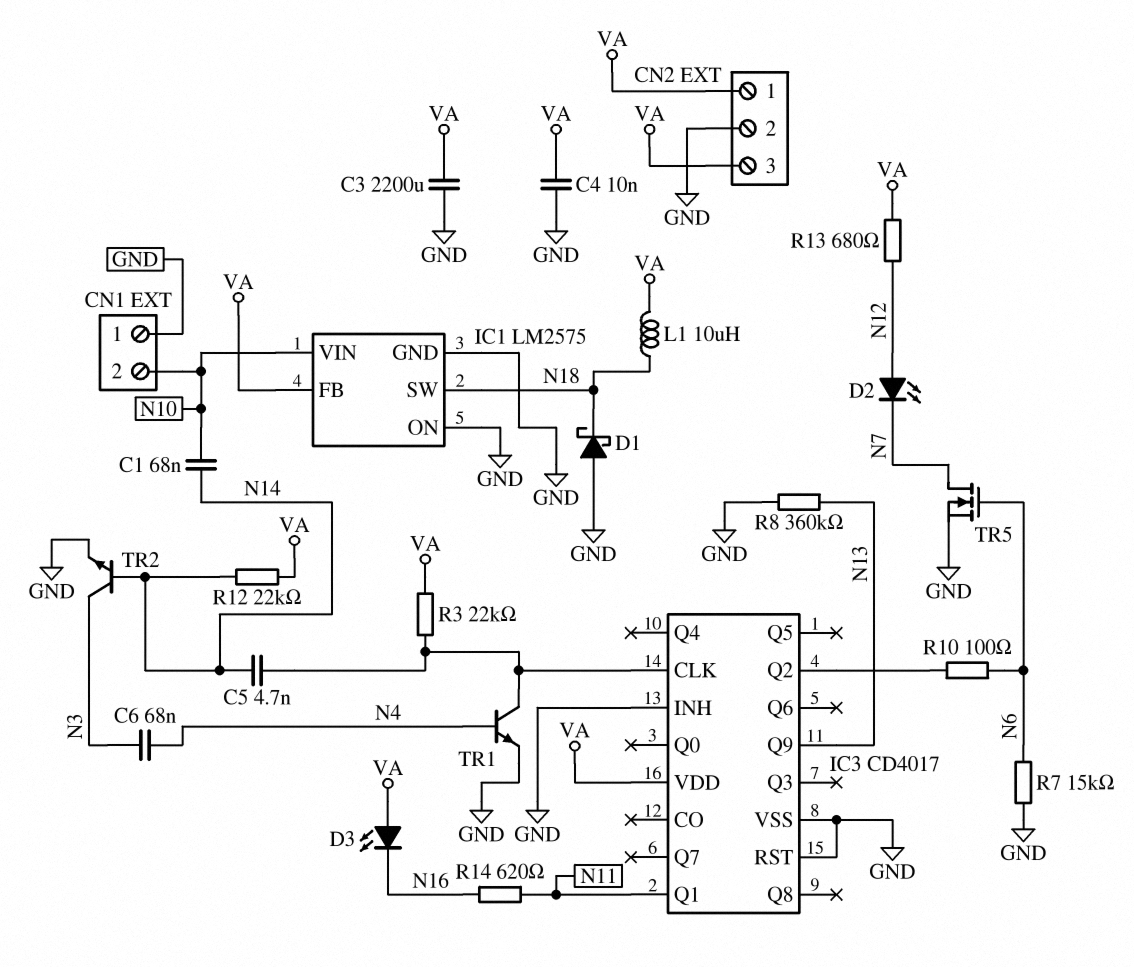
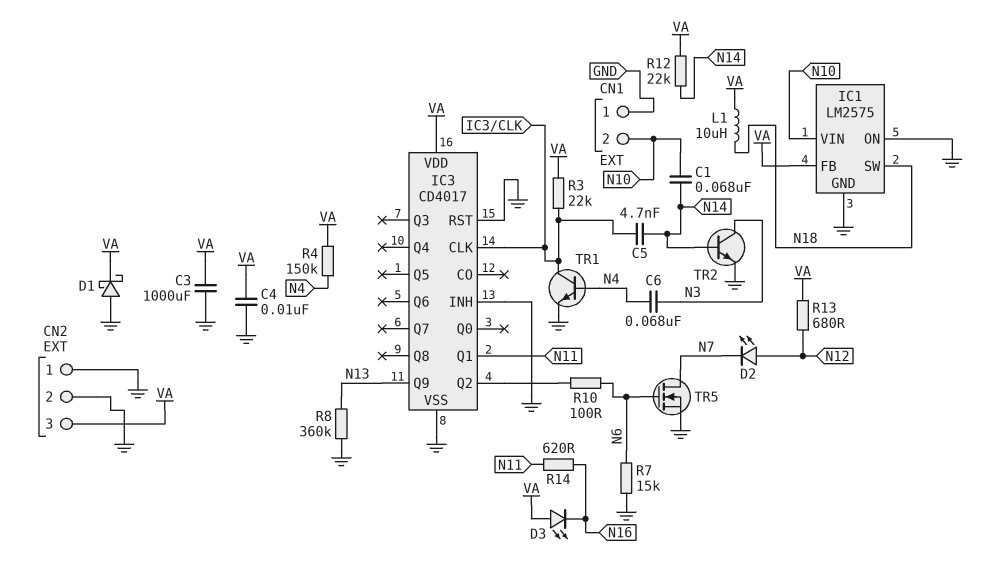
C3: 2200uF (GND, VA) -> 1000uF (GND, VA)
CN2 pin 1: VA -> GND
D1: schottky (A GND, K N18) -> schottky (A GND, K VA)
R4: none -> 150k (N4, VA)

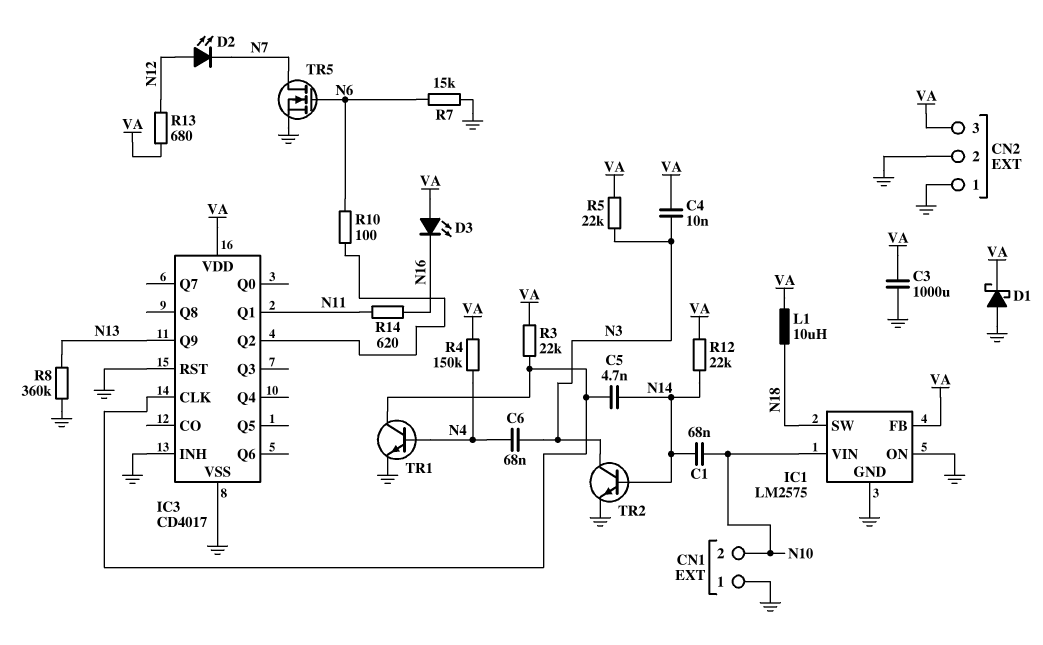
C4: 10nF (GND, VA) -> 10nF (N3, VA)
R5: none -> 22k (N3, VA)

